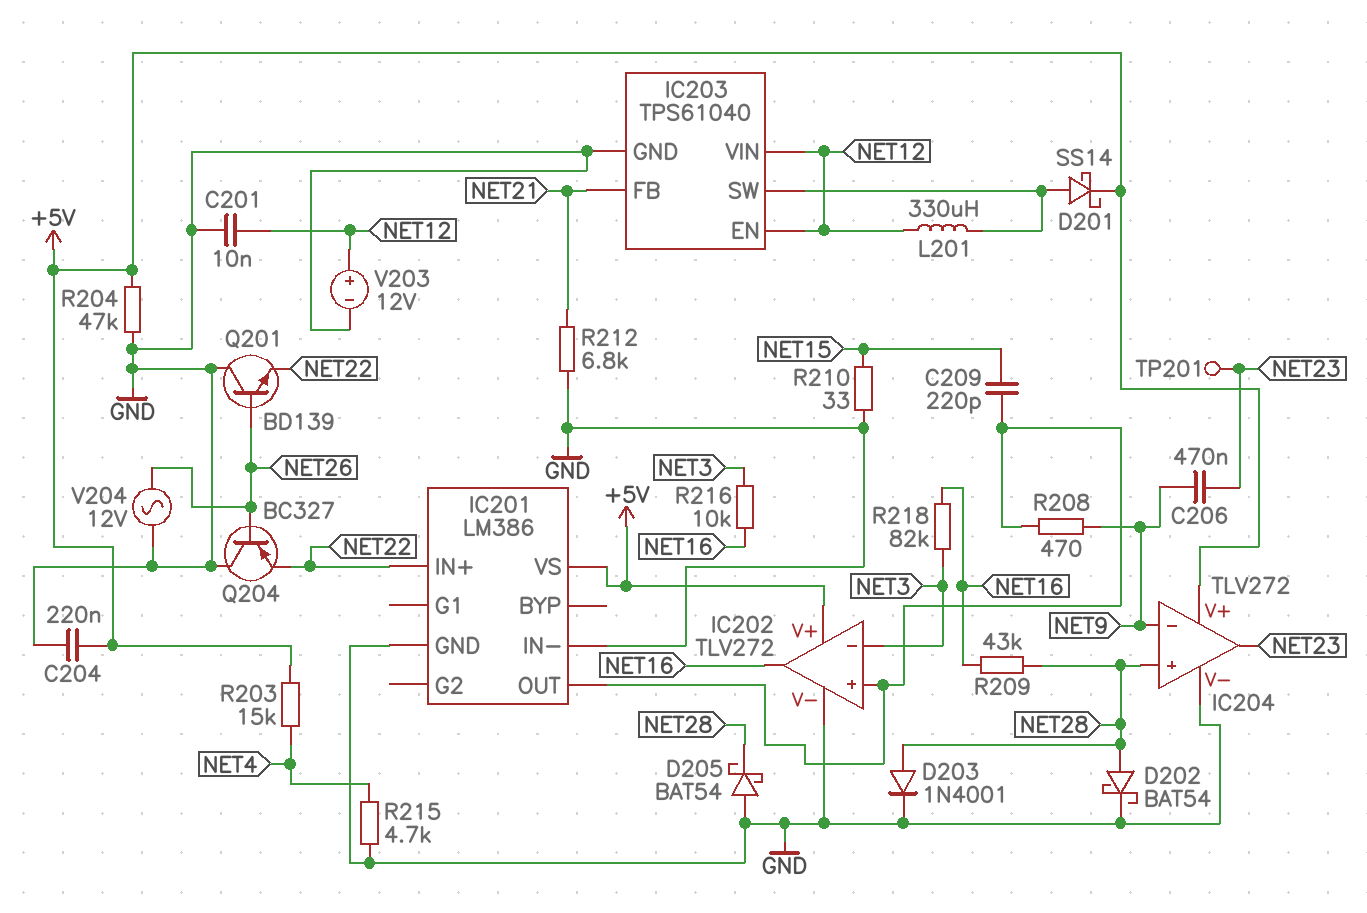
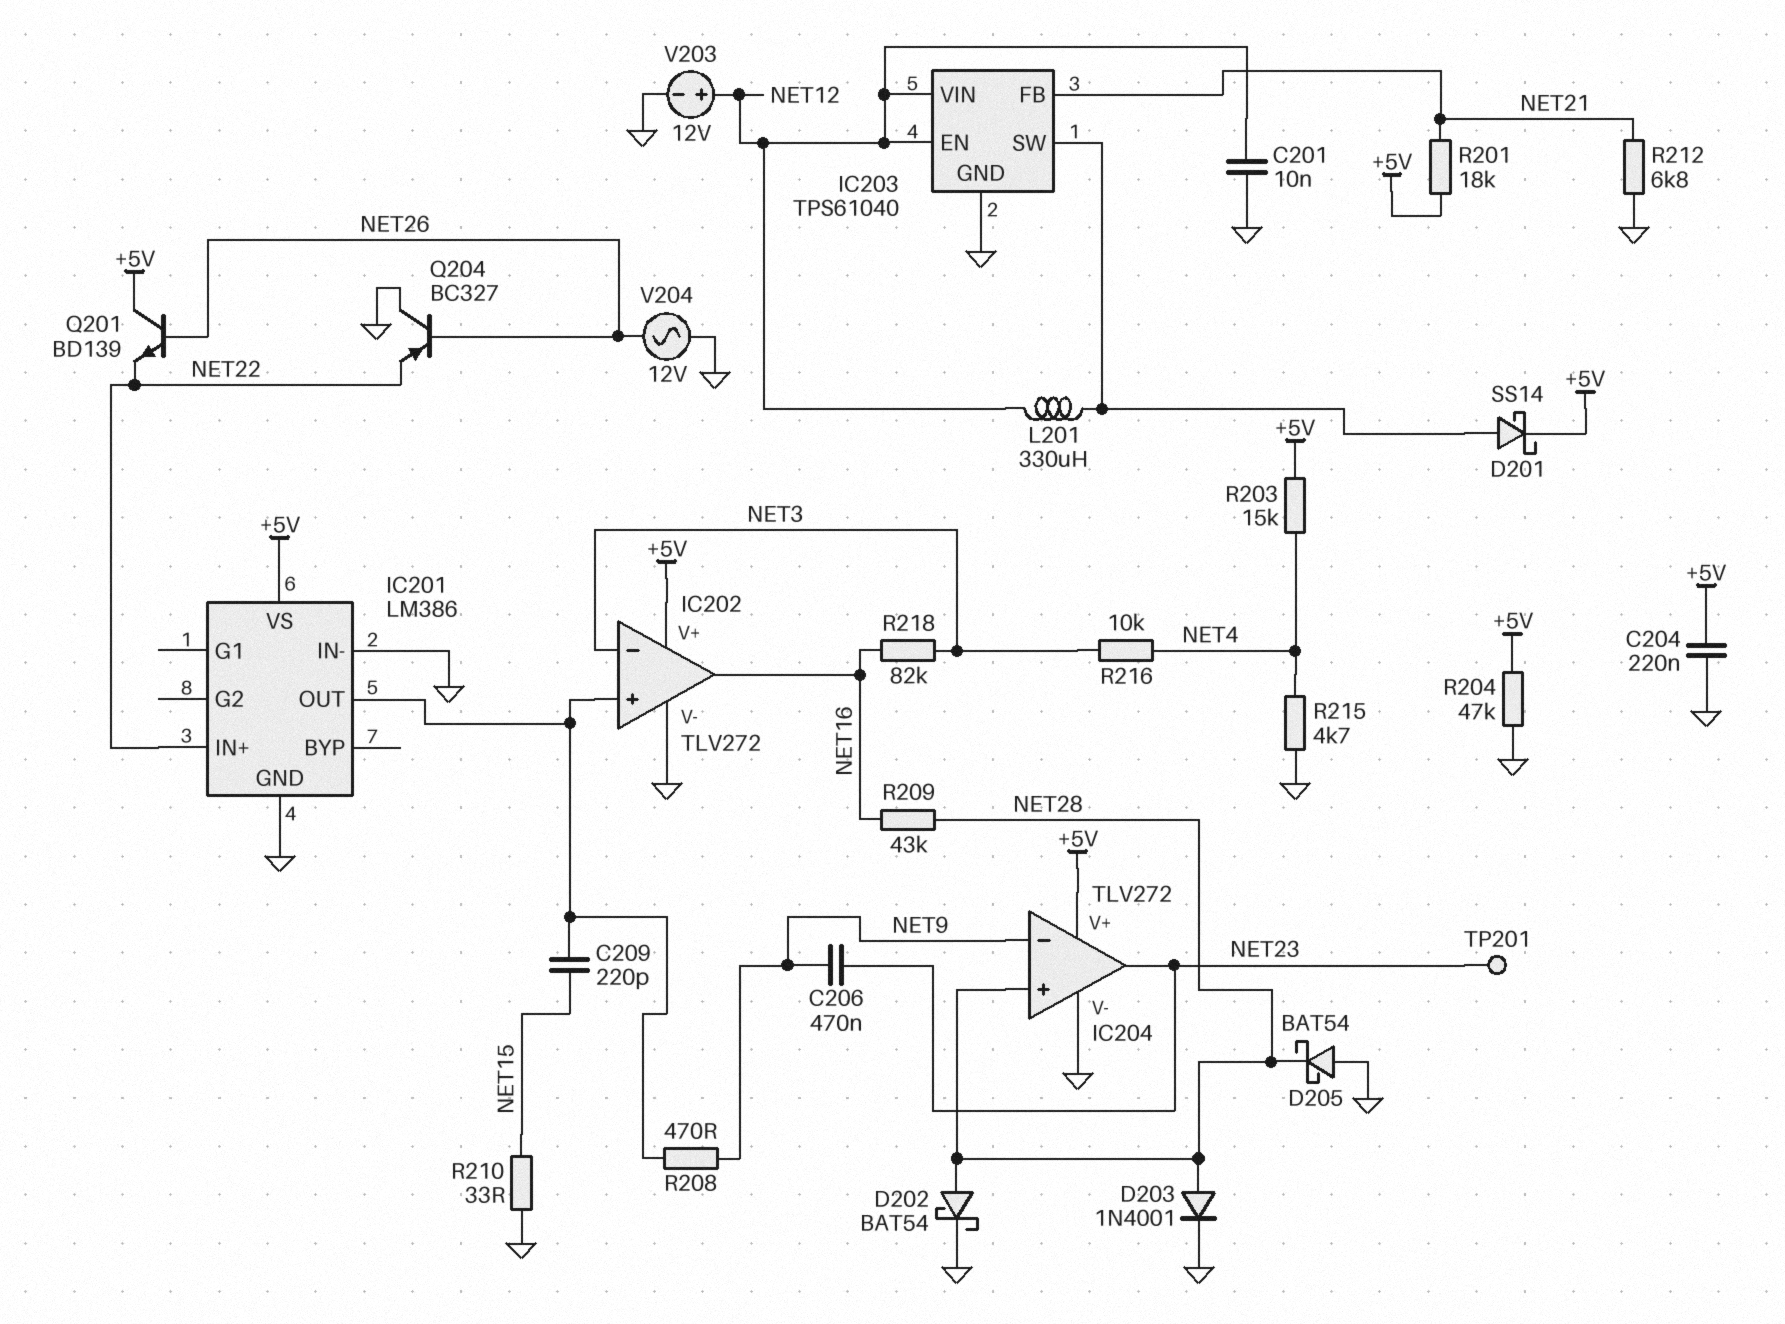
Q201: NPN BD139 (B NET26, C GND, E NET22) -> NPN BD139 (B NET26, C +5V, E NET22)
R201: none -> 18k (+5V, NET21)
R216: 10k (NET3, NET16) -> 10k (NET3, NET4)

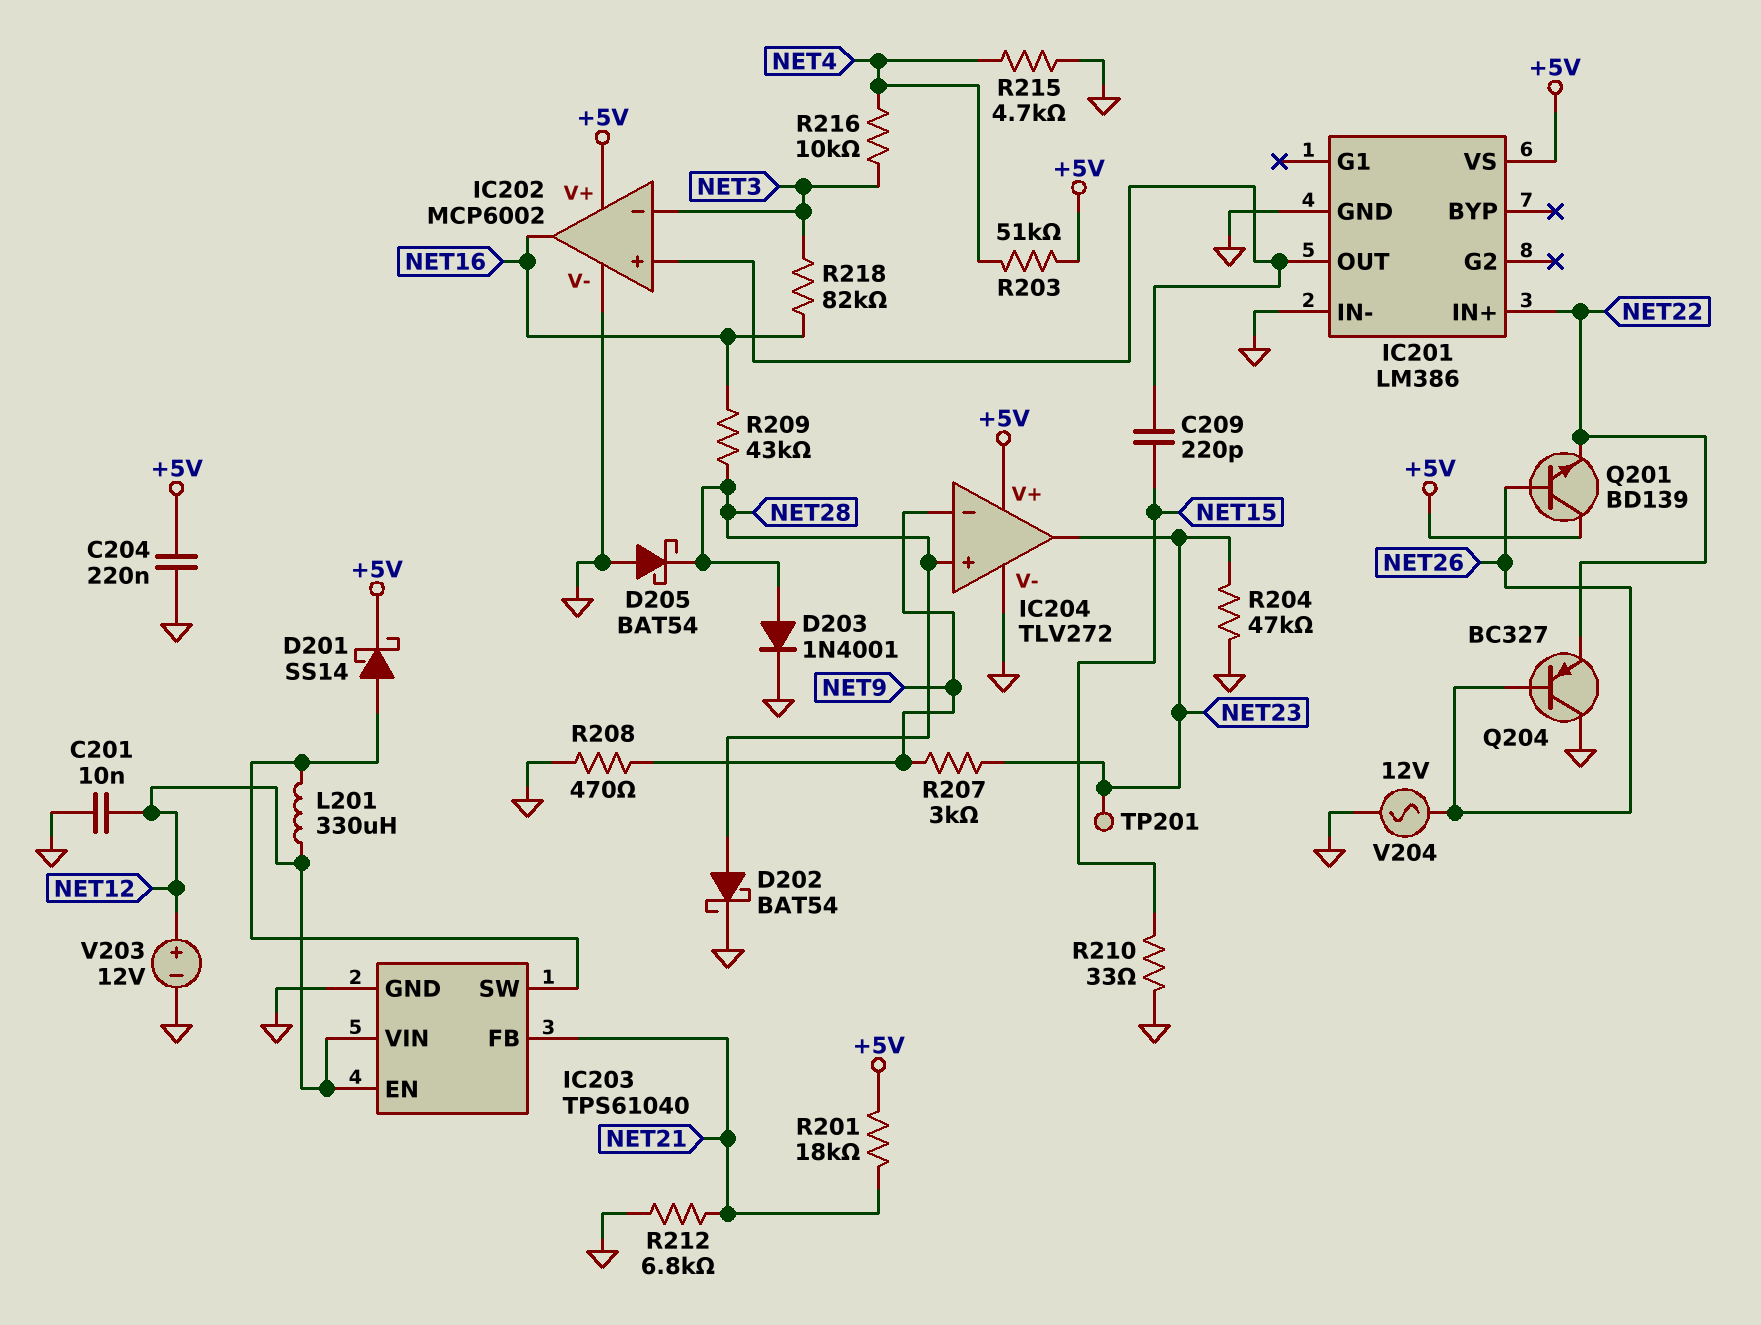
C206: 470nF (NET9, NET23) -> none
IC202: TLV272 -> MCP6002
R203: 15k (+5V, NET4) -> 51k (+5V, NET4)
R204: 47k (+5V, GND) -> 47k (GND, NET23)
R207: none -> 3k (NET9, NET23)
R208: 470 (IC201/OUT, NET9) -> 470 (GND, NET9)

